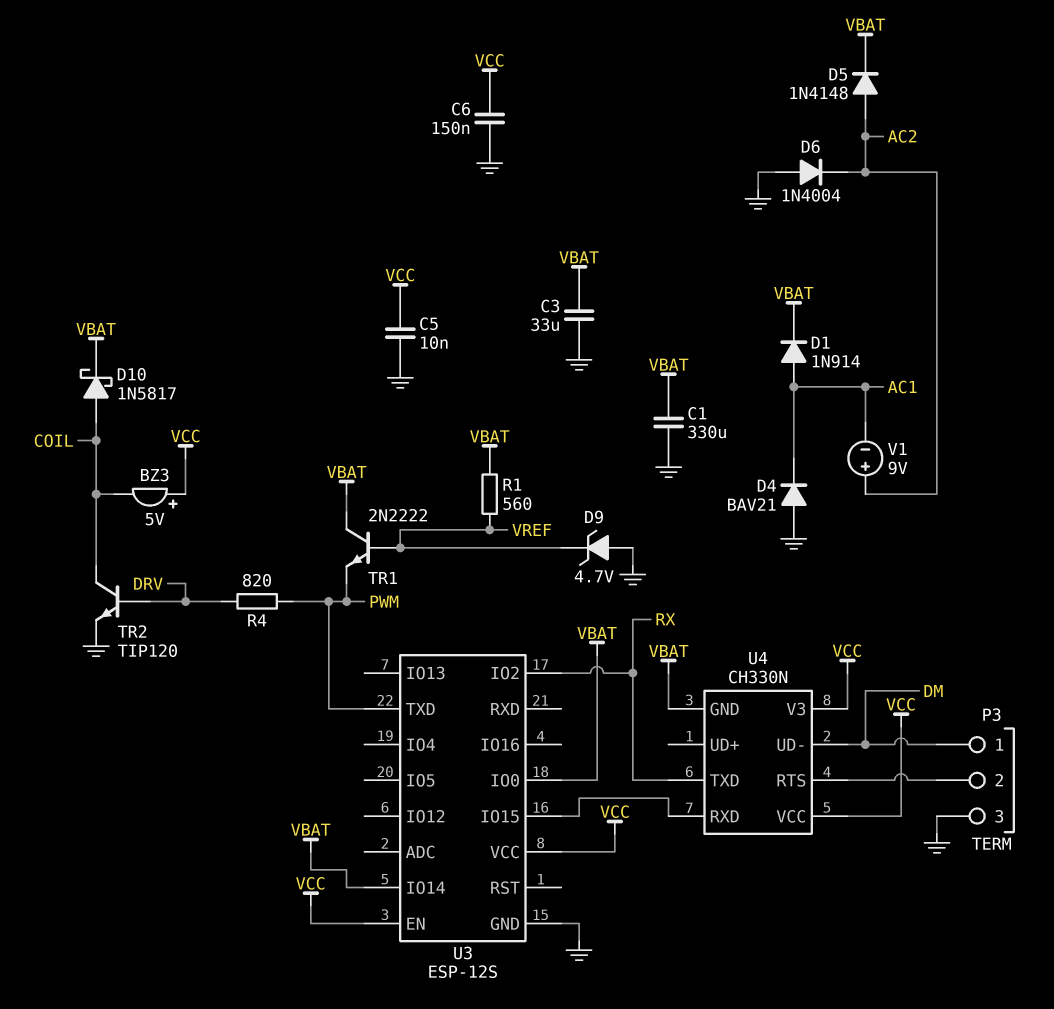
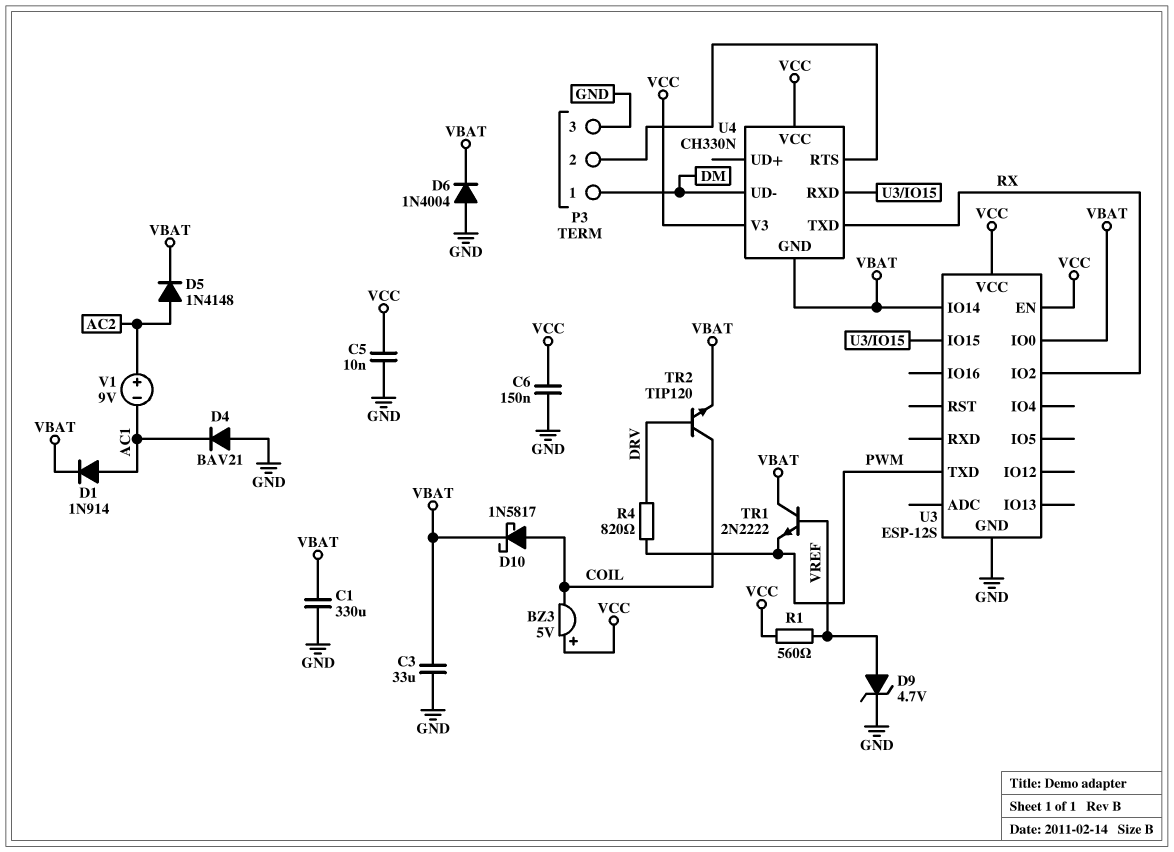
D6: diode 1N4004 (A GND, K AC2) -> diode 1N4004 (A GND, K VBAT)
D9: zener 4.7V (A GND, K VREF) -> zener 4.7V (A VREF, K GND)
R1: 560 (VBAT, VREF) -> 560 (VCC, VREF)
TR2: NPN TIP120 (B DRV, C COIL, E GND) -> NPN TIP120 (B DRV, C COIL, E VBAT)

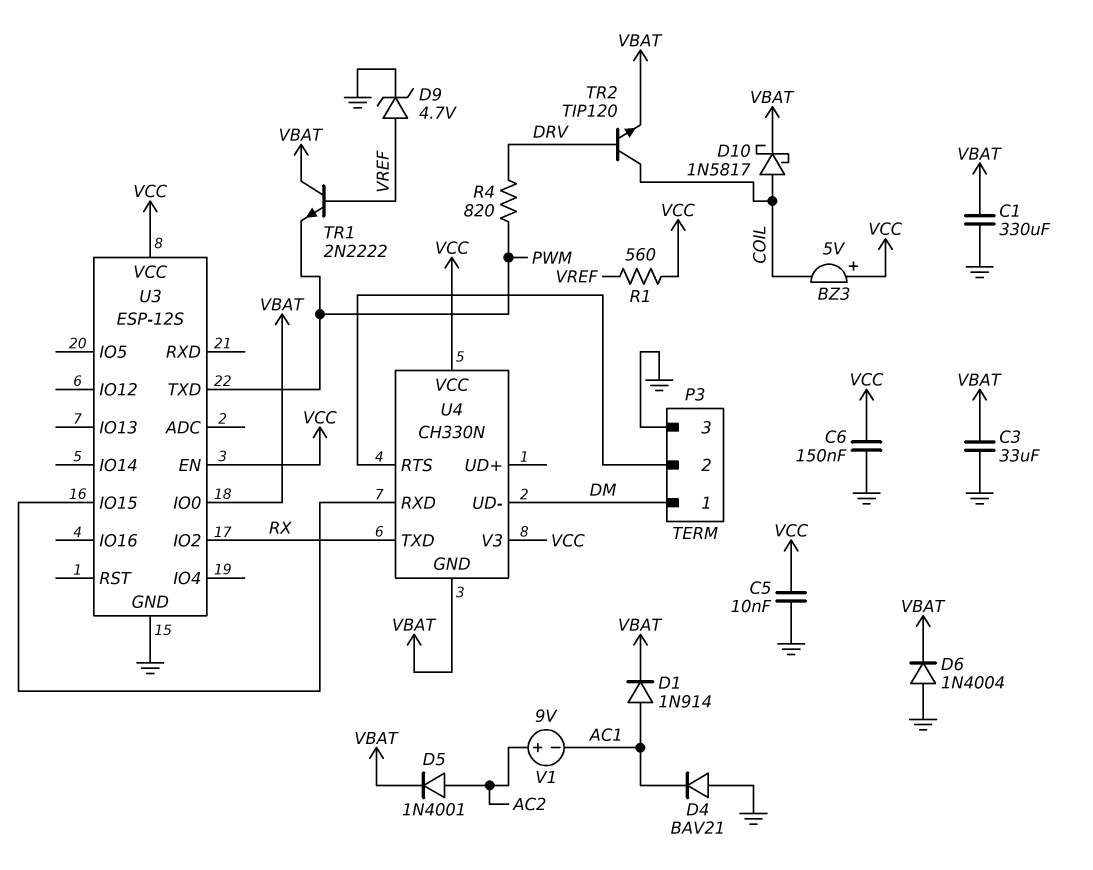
D5: diode 1N4148 (A AC2, K VBAT) -> diode 1N4001 (A AC2, K VBAT)
U3 pin IO14: VBAT -> none

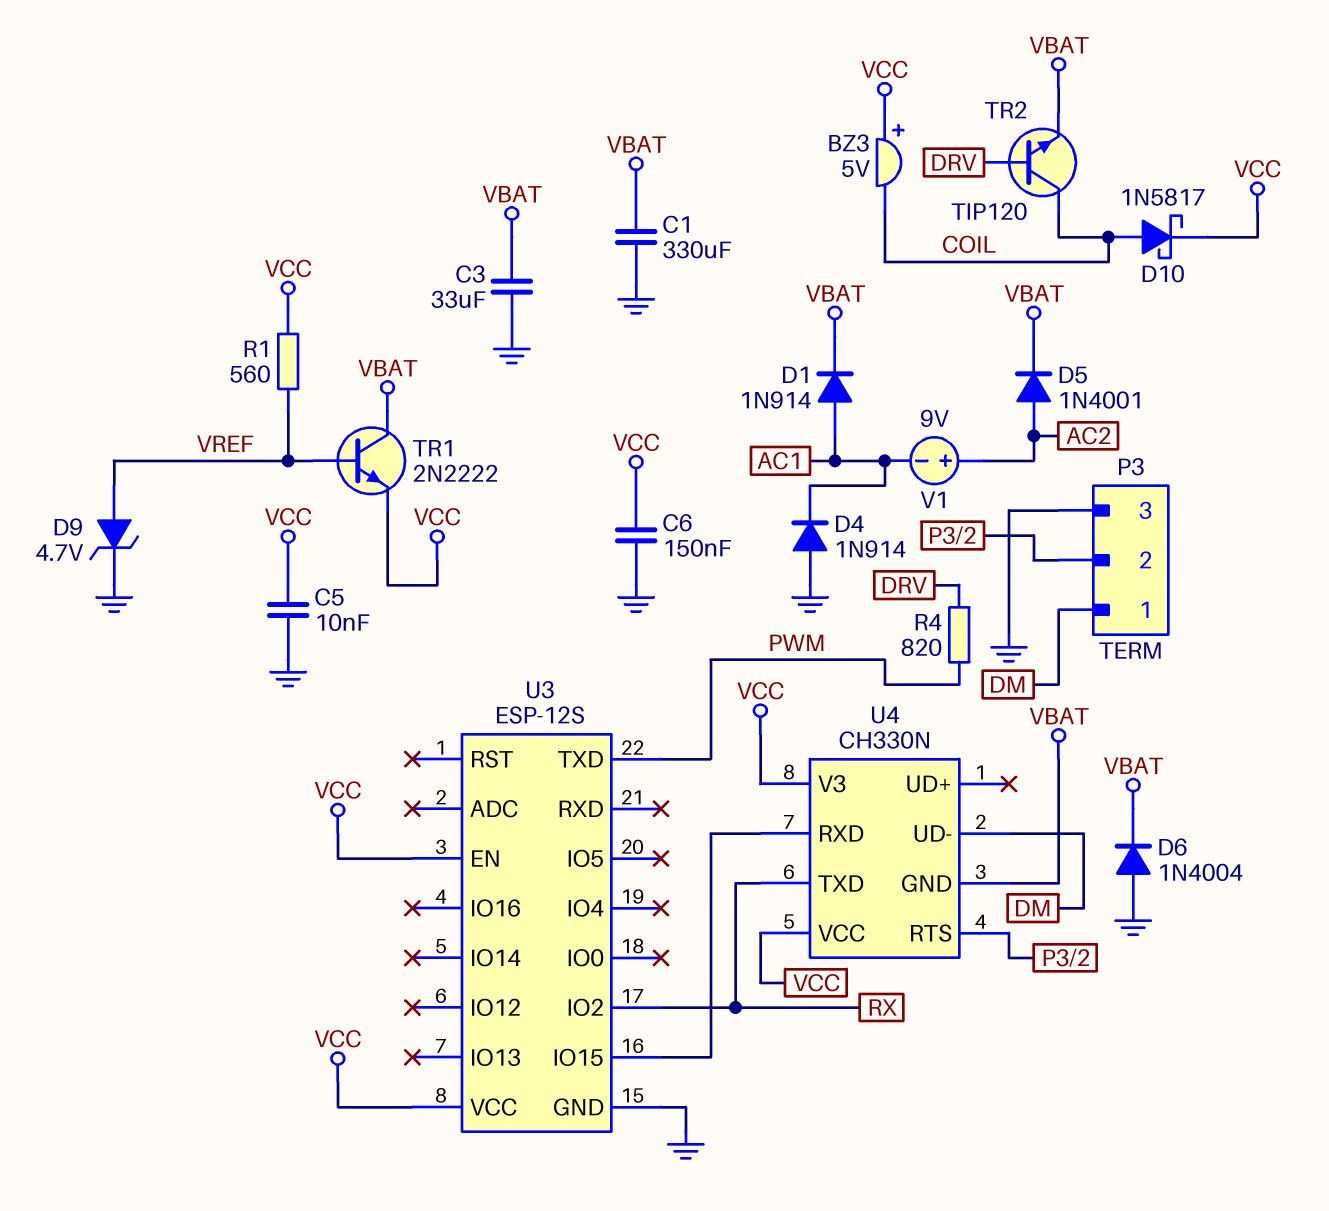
D4: diode BAV21 (A GND, K AC1) -> diode 1N914 (A GND, K AC1)
D10: schottky 1N5817 (A COIL, K VBAT) -> schottky 1N5817 (A COIL, K VCC)
TR1: NPN 2N2222 (B VREF, C VBAT, E PWM) -> NPN 2N2222 (B VREF, C VBAT, E VCC)
U3 pin IO0: VBAT -> none

